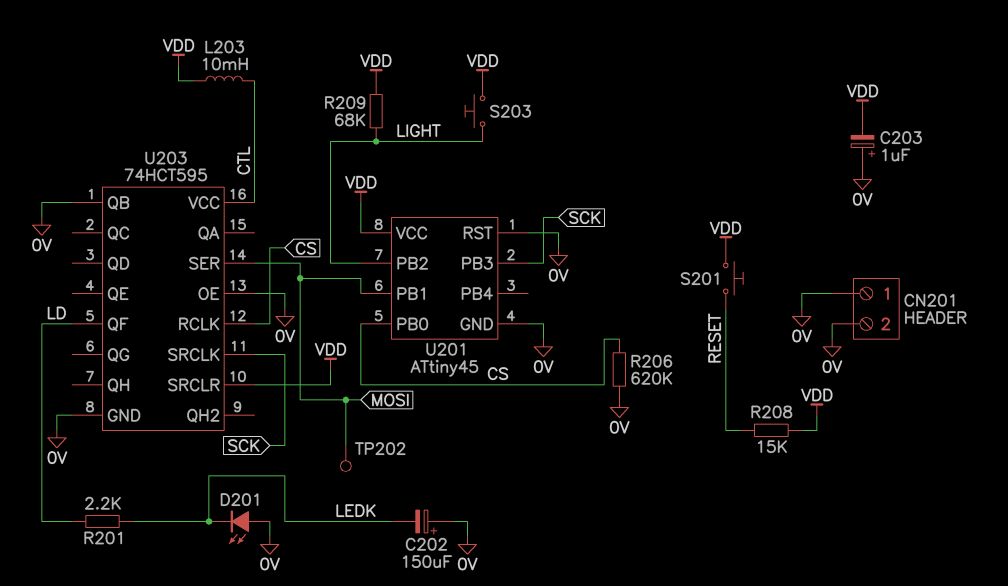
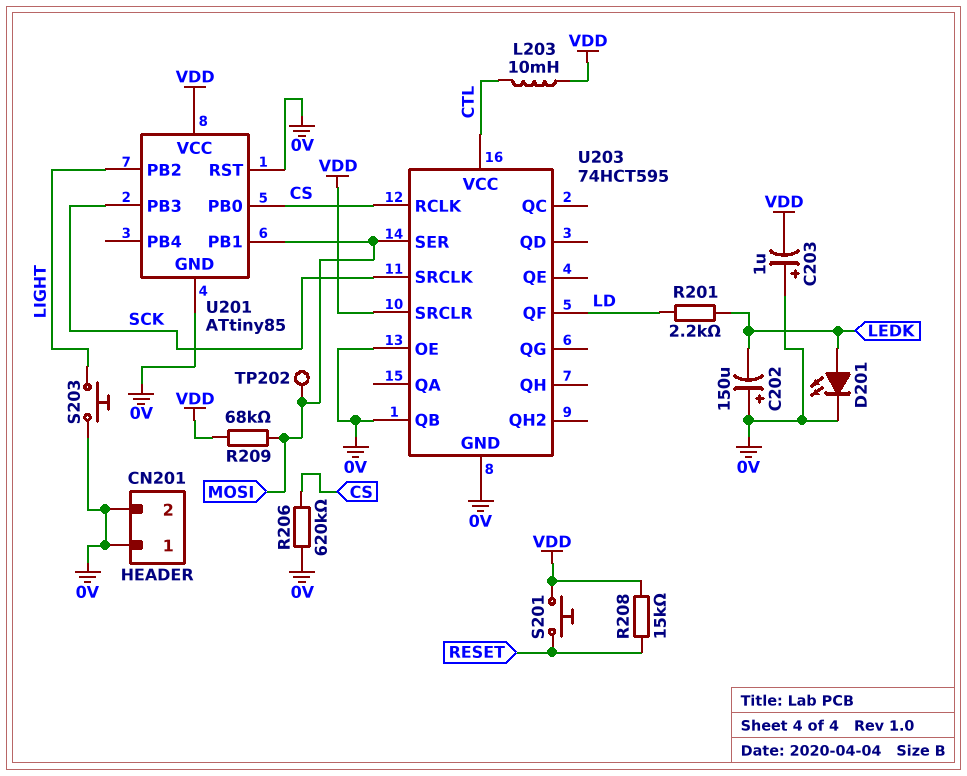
D201: LED (A 0V, K LEDK) -> LED (A LEDK, K 0V)
R209: 68k (LIGHT, VDD) -> 68k (MOSI, VDD)
S203: button (LIGHT, VDD) -> button (0V, LIGHT)
U201: ATtiny45 -> ATtiny85

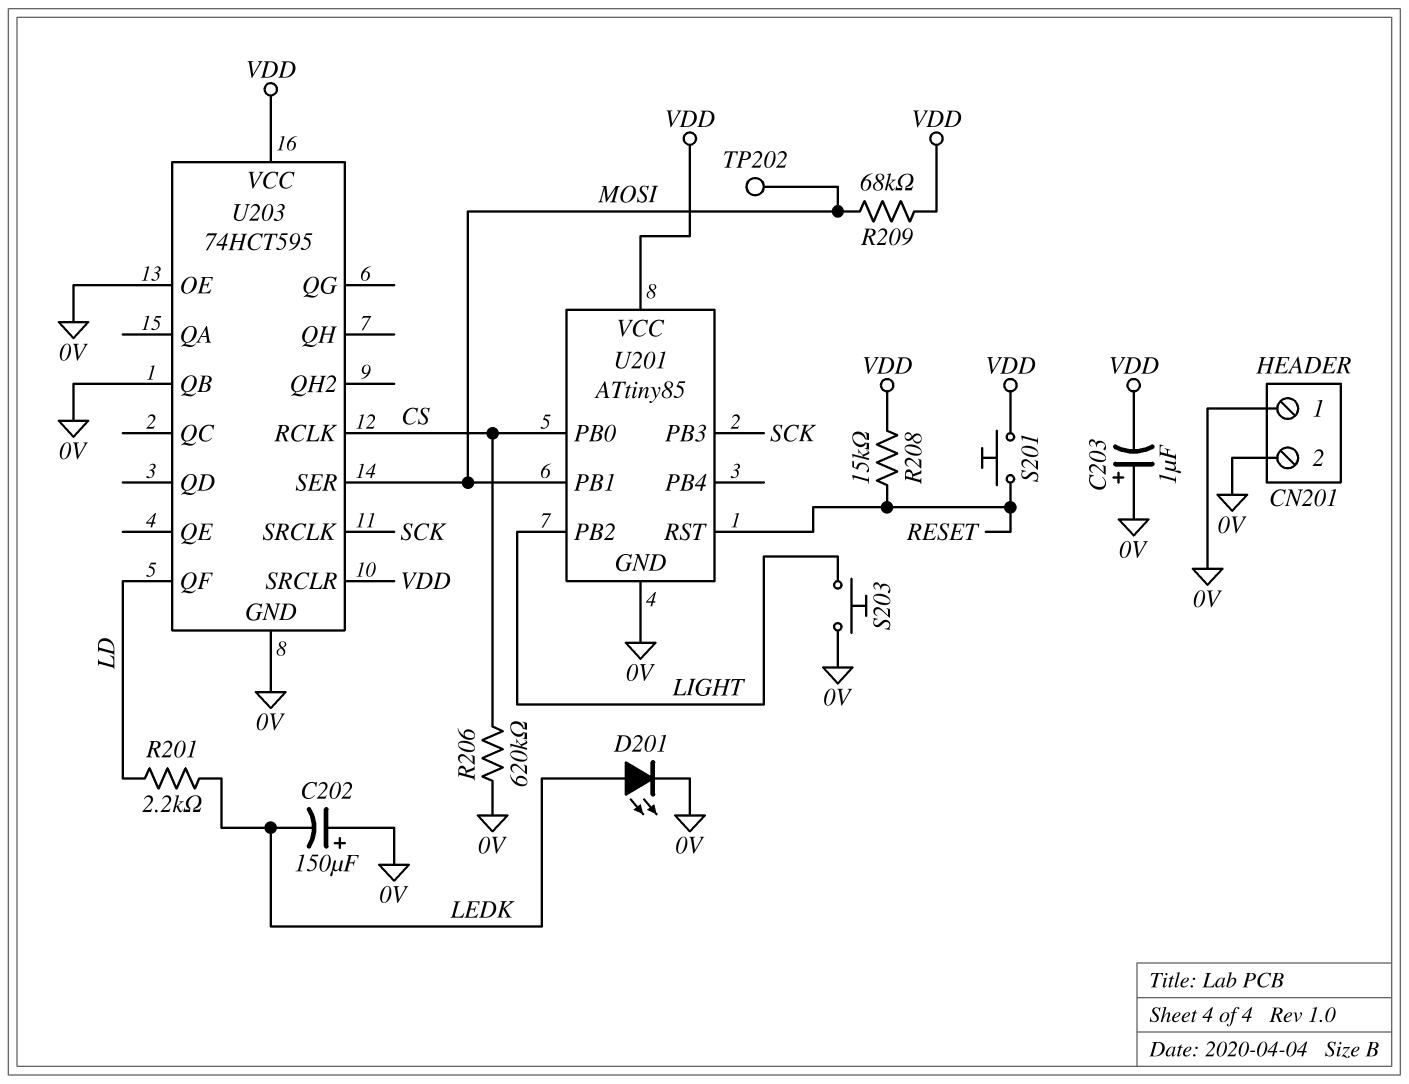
L203: 10mH (CTL, VDD) -> none
U201 pin RST: 0V -> RESET
U203 pin VCC: CTL -> VDD

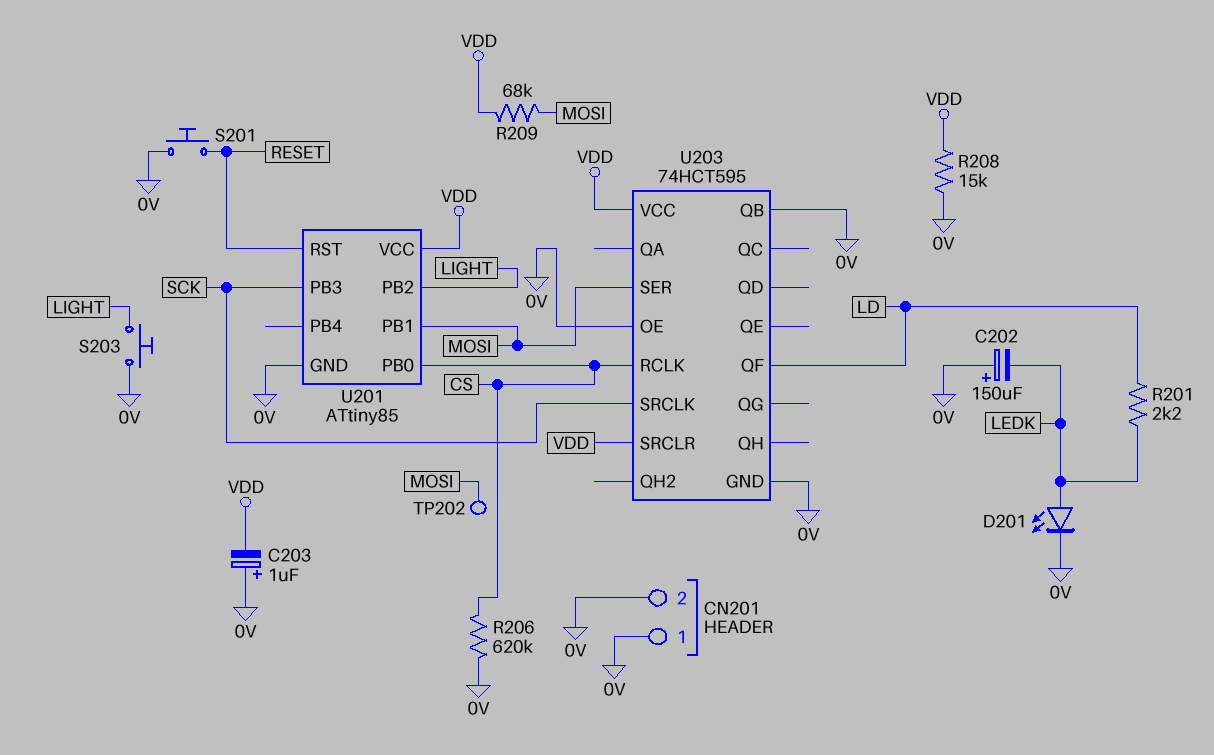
R208: 15k (RESET, VDD) -> 15k (0V, VDD)
S201: button (RESET, VDD) -> button (0V, RESET)

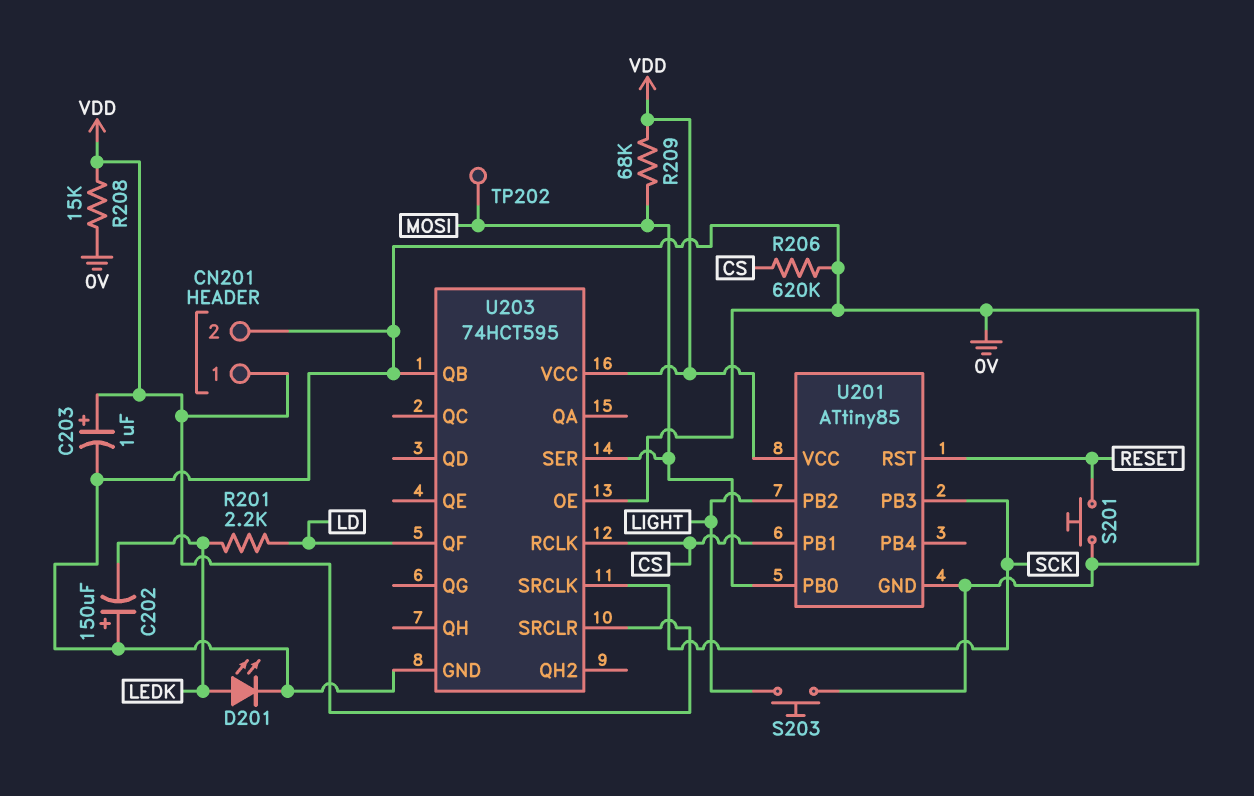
C203: 1uF (plus 0V, minus VDD) -> 1uF (plus VDD, minus 0V)
CN201 pin 1: 0V -> VDD
U201 pin PB0: CS -> MOSI
U201 pin PB1: MOSI -> CS

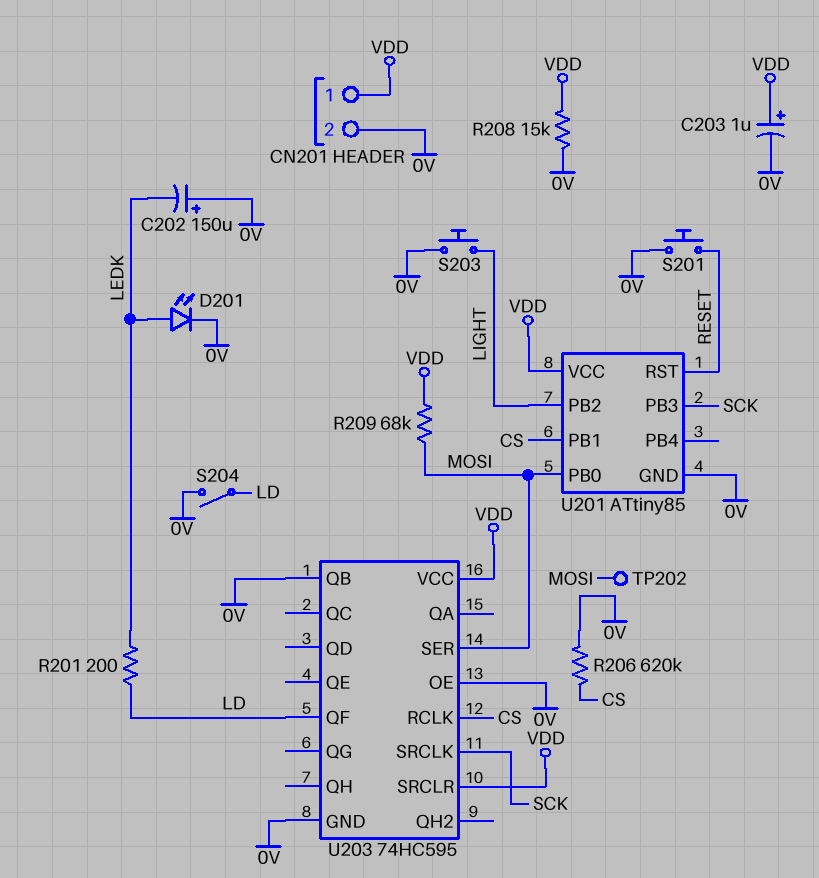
R201: 2.2k (LD, LEDK) -> 200 (LD, LEDK)
S204: none -> switch (0V, LD)
U203: 74HCT595 -> 74HC595

